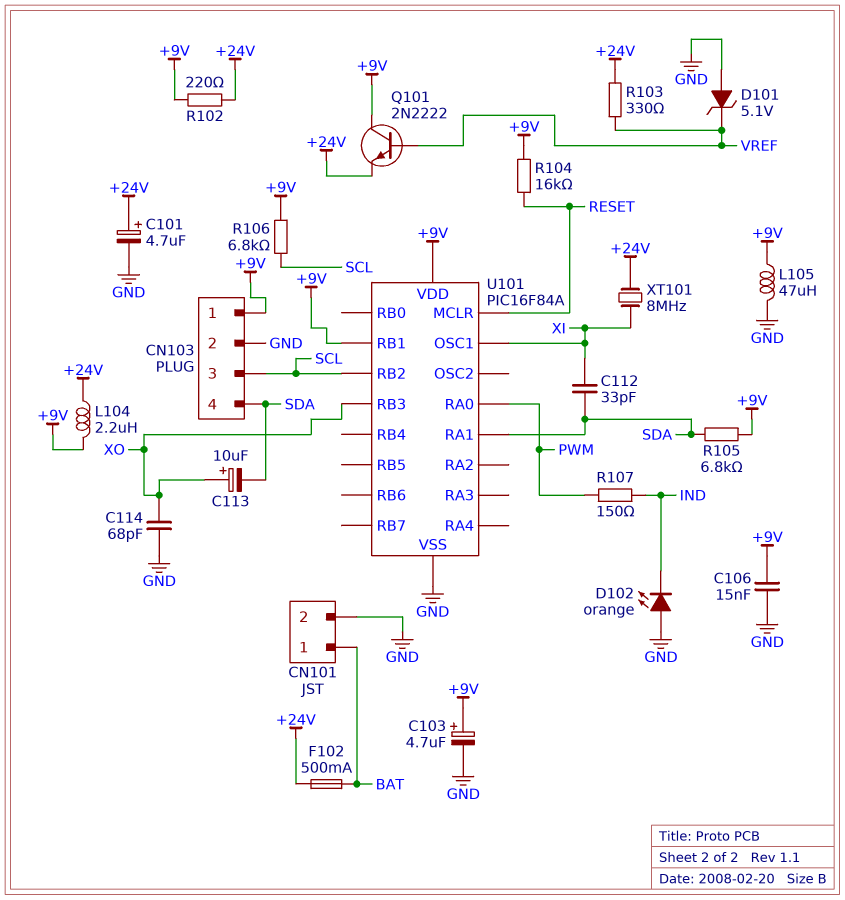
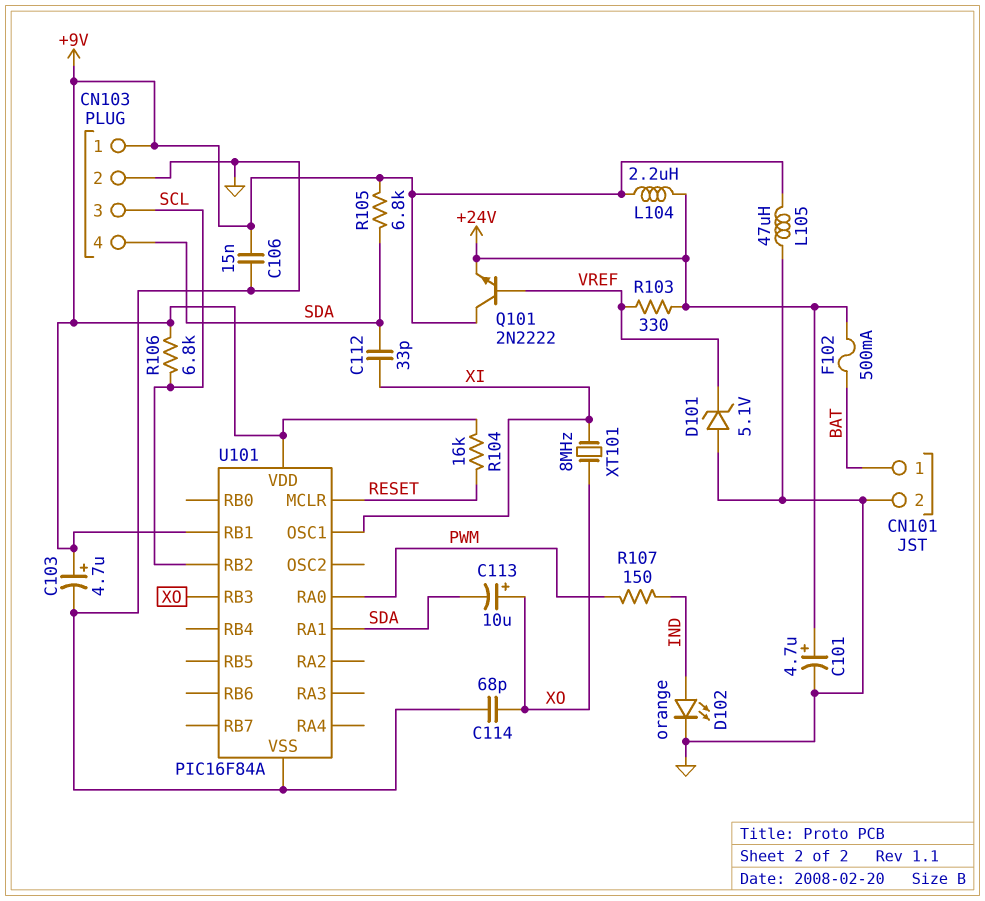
D102: LED orange (A GND, K IND) -> LED orange (A IND, K GND)
R102: 220 (+9V, +24V) -> none
XT101: 8MHz (+24V, XI) -> 8MHz (XI, XO)

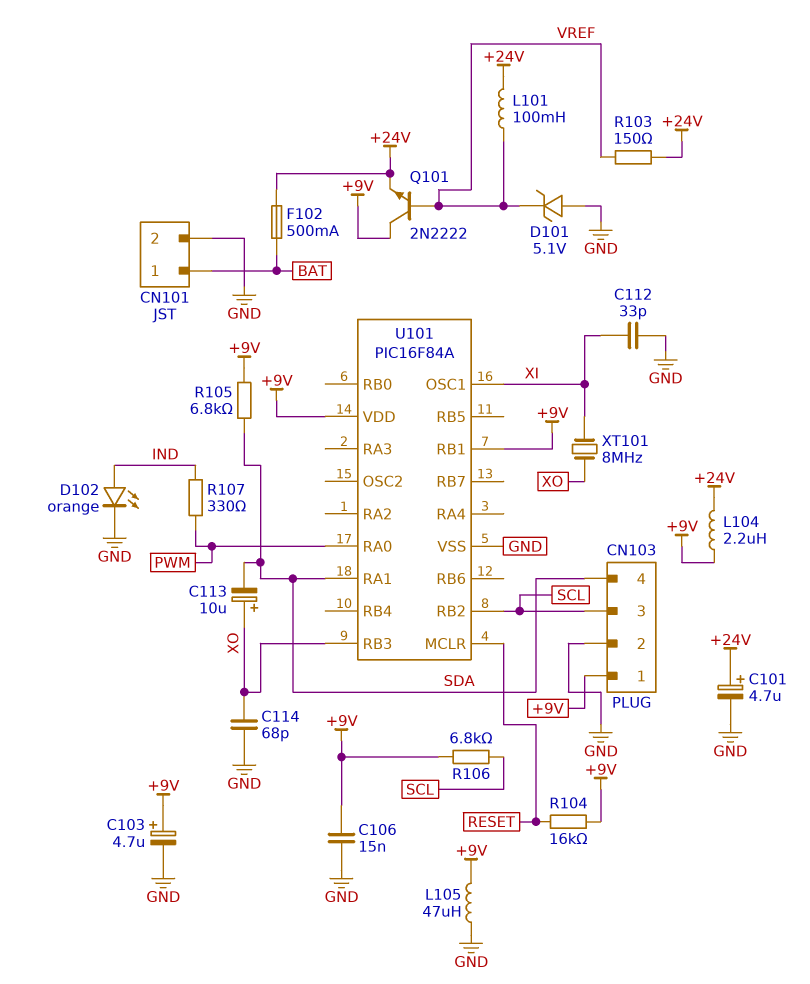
C112: 33pF (SDA, XI) -> 33pF (GND, XI)
L101: none -> 100mH (+24V, VREF)
R103: 330 (+24V, VREF) -> 150 (+24V, VREF)
R107: 150 (IND, PWM) -> 330 (IND, PWM)

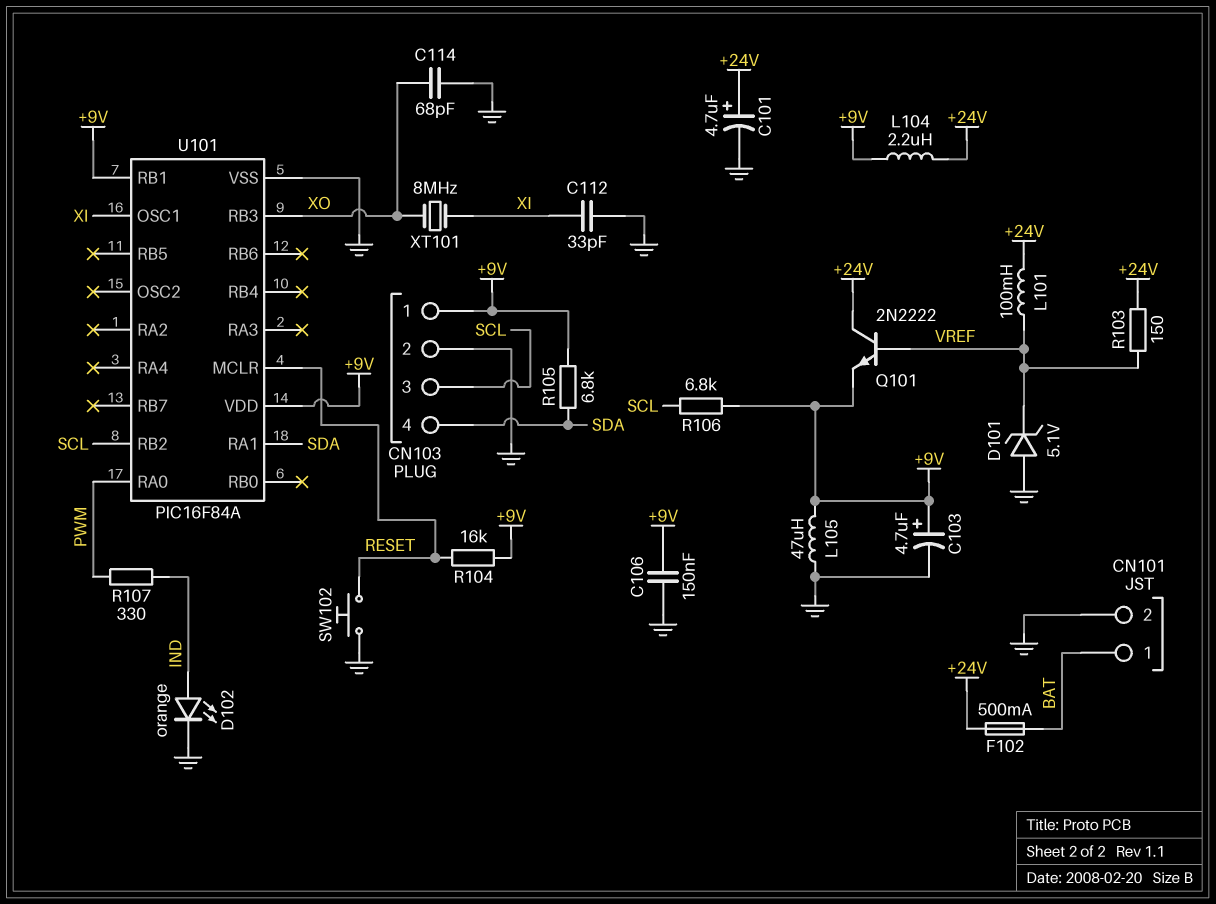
C106: 15nF (+9V, GND) -> 150nF (+9V, GND)
C113: 10uF (plus XO, minus SDA) -> none
Q101: NPN 2N2222 (B VREF, C +9V, E +24V) -> NPN 2N2222 (B VREF, C +24V, E +9V)
SW102: none -> button (GND, RESET)

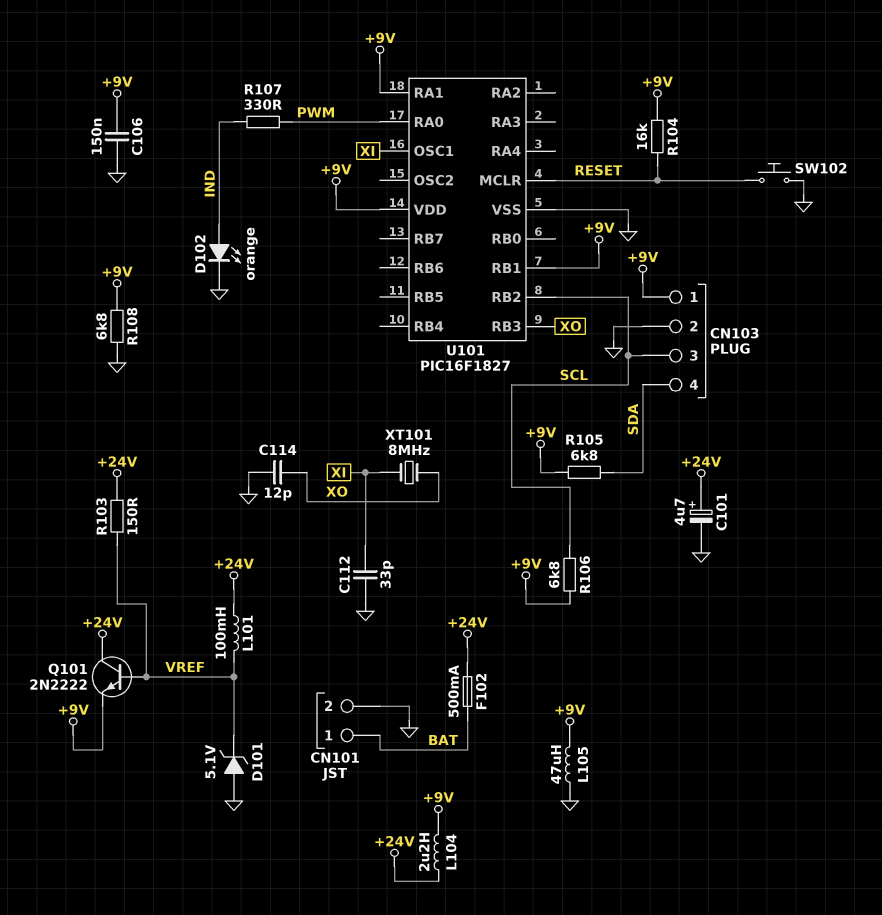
C103: 4.7uF (plus +9V, minus GND) -> none
C114: 68pF (GND, XO) -> 12pF (GND, XO)
R108: none -> 6.8k (+9V, GND)
U101: PIC16F84A -> PIC16F1827
U101 pin RA1: SDA -> +9V

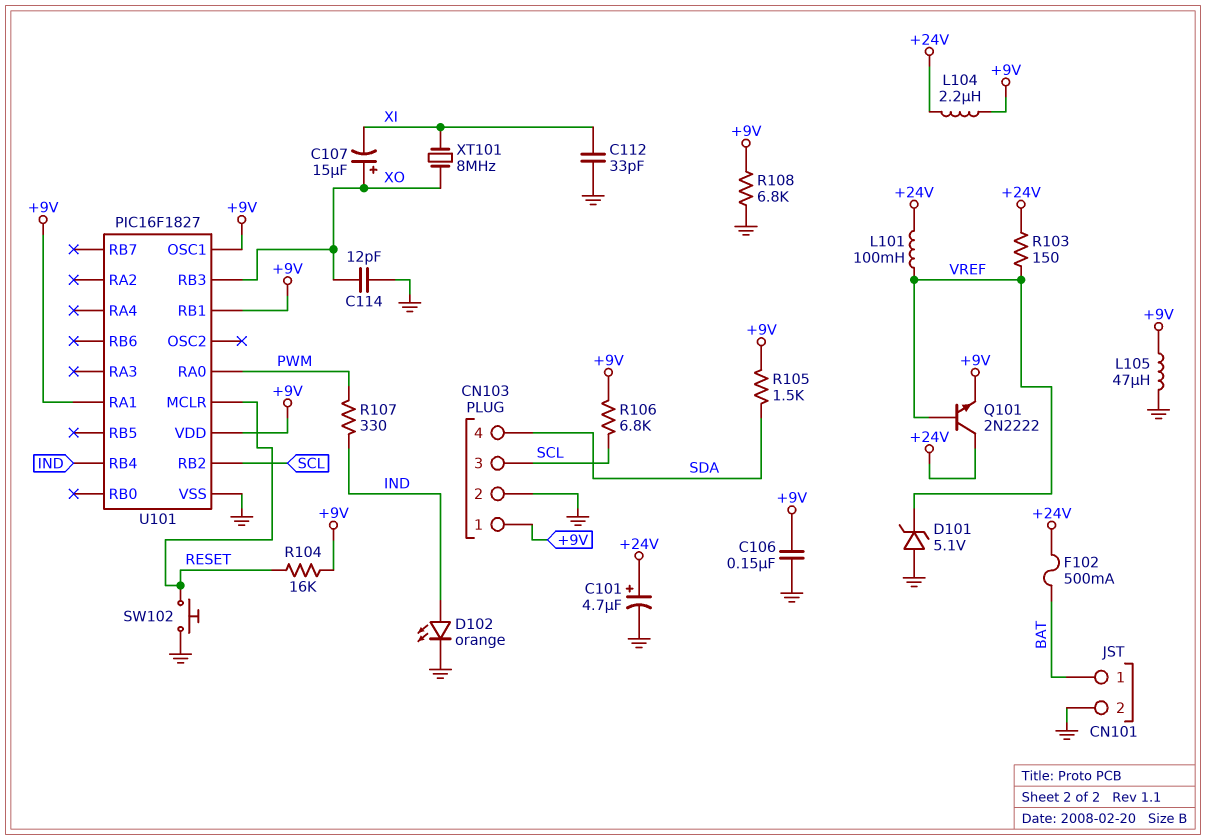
C107: none -> 15uF (plus XO, minus XI)
R105: 6.8k (+9V, SDA) -> 1.5k (+9V, SDA)
U101 pin OSC1: XI -> +9V
U101 pin RB4: none -> IND

